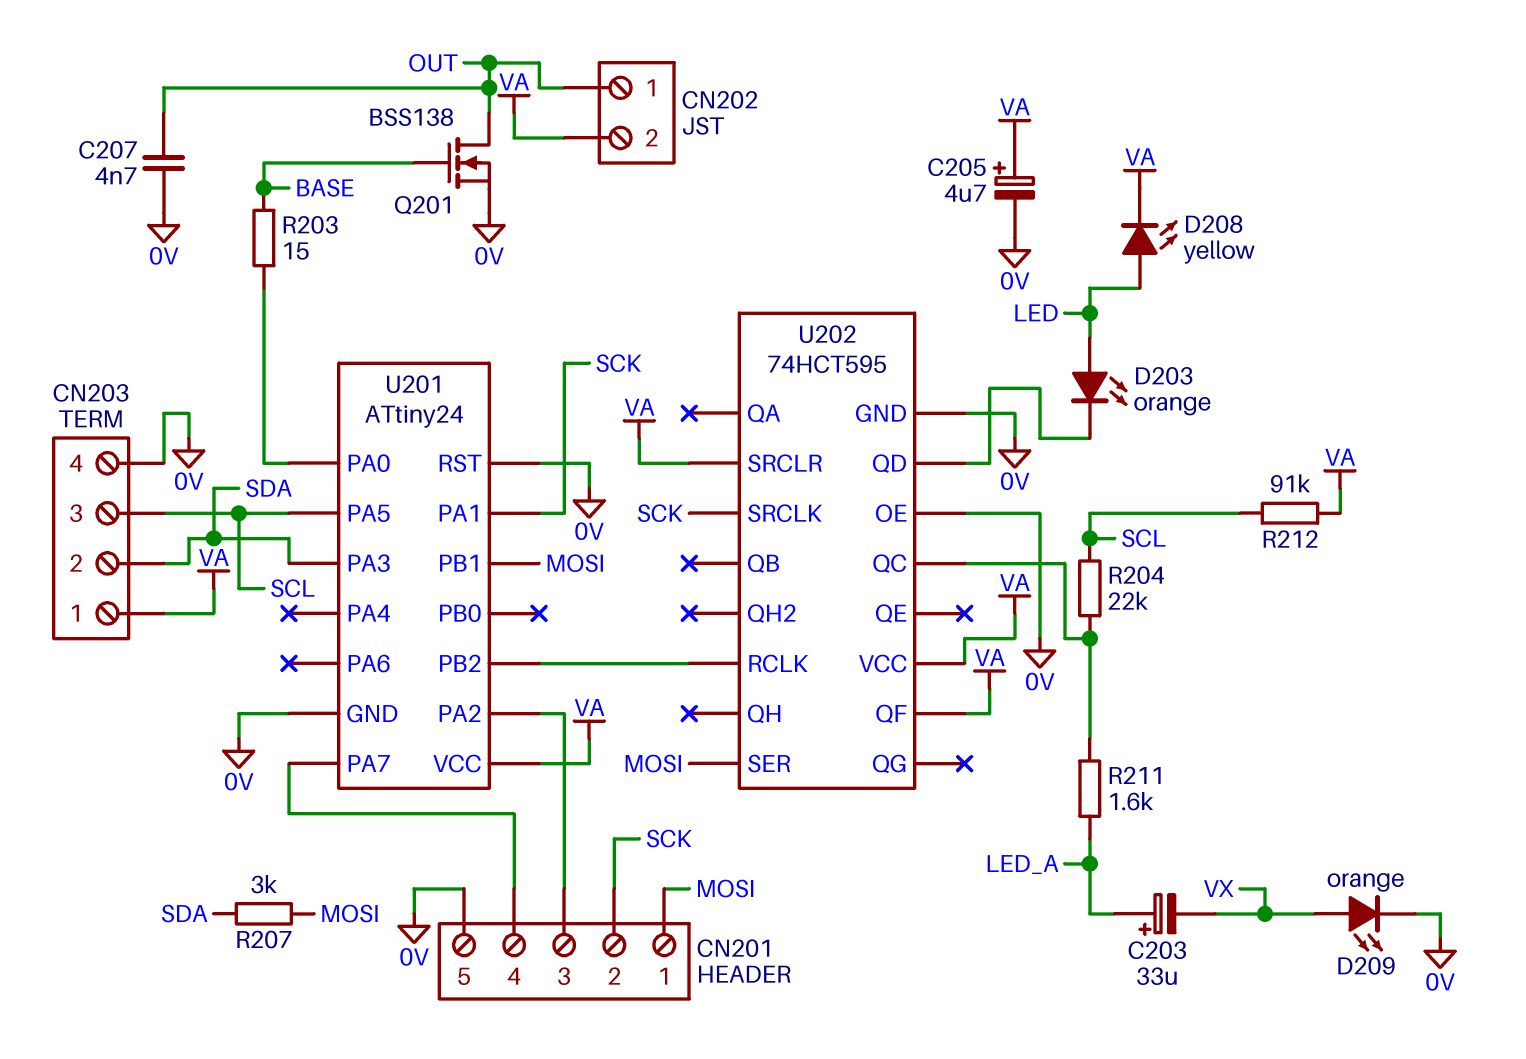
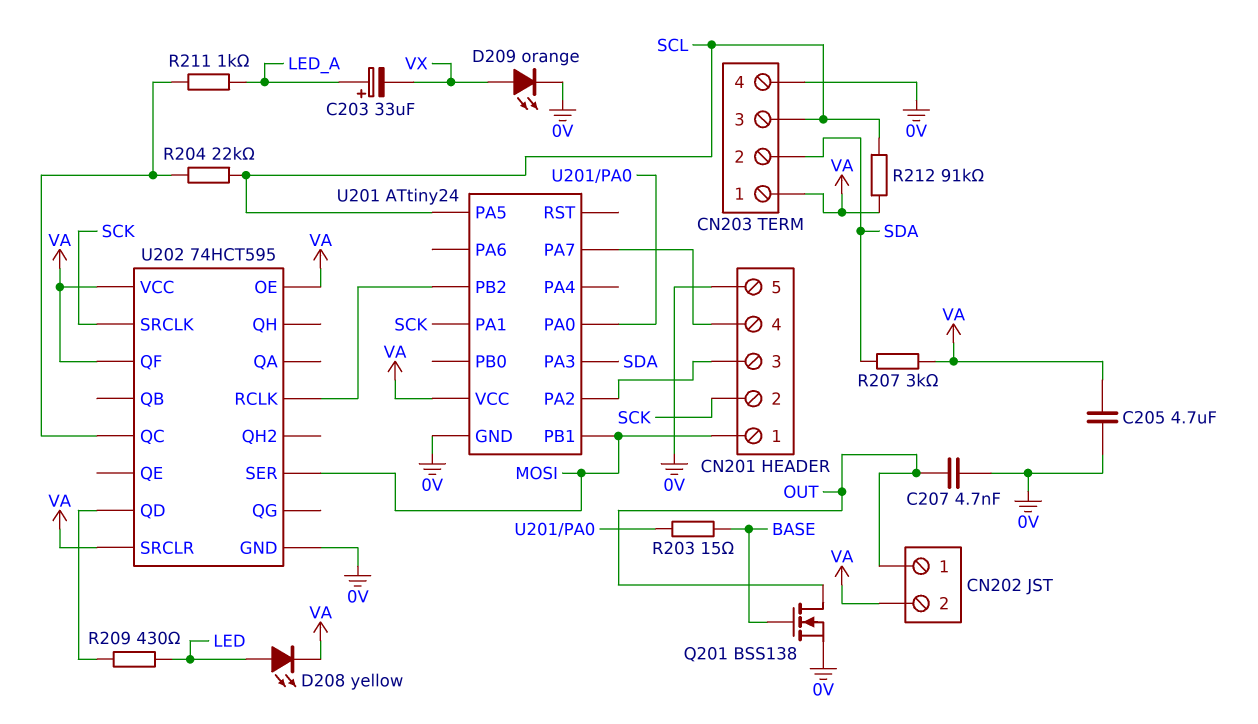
C205: 4.7uF (plus VA, minus 0V) -> 4.7uF (0V, VA)
D203: LED orange (A LED, K U202/QD) -> none
R207: 3k (MOSI, SDA) -> 3k (SDA, VA)
R209: none -> 430 (LED, U202/QD)
R211: 1.6k (LED_A, U202/QC) -> 1k (LED_A, U202/QC)
U201 pin RST: 0V -> none
U202 pin OE: 0V -> VA

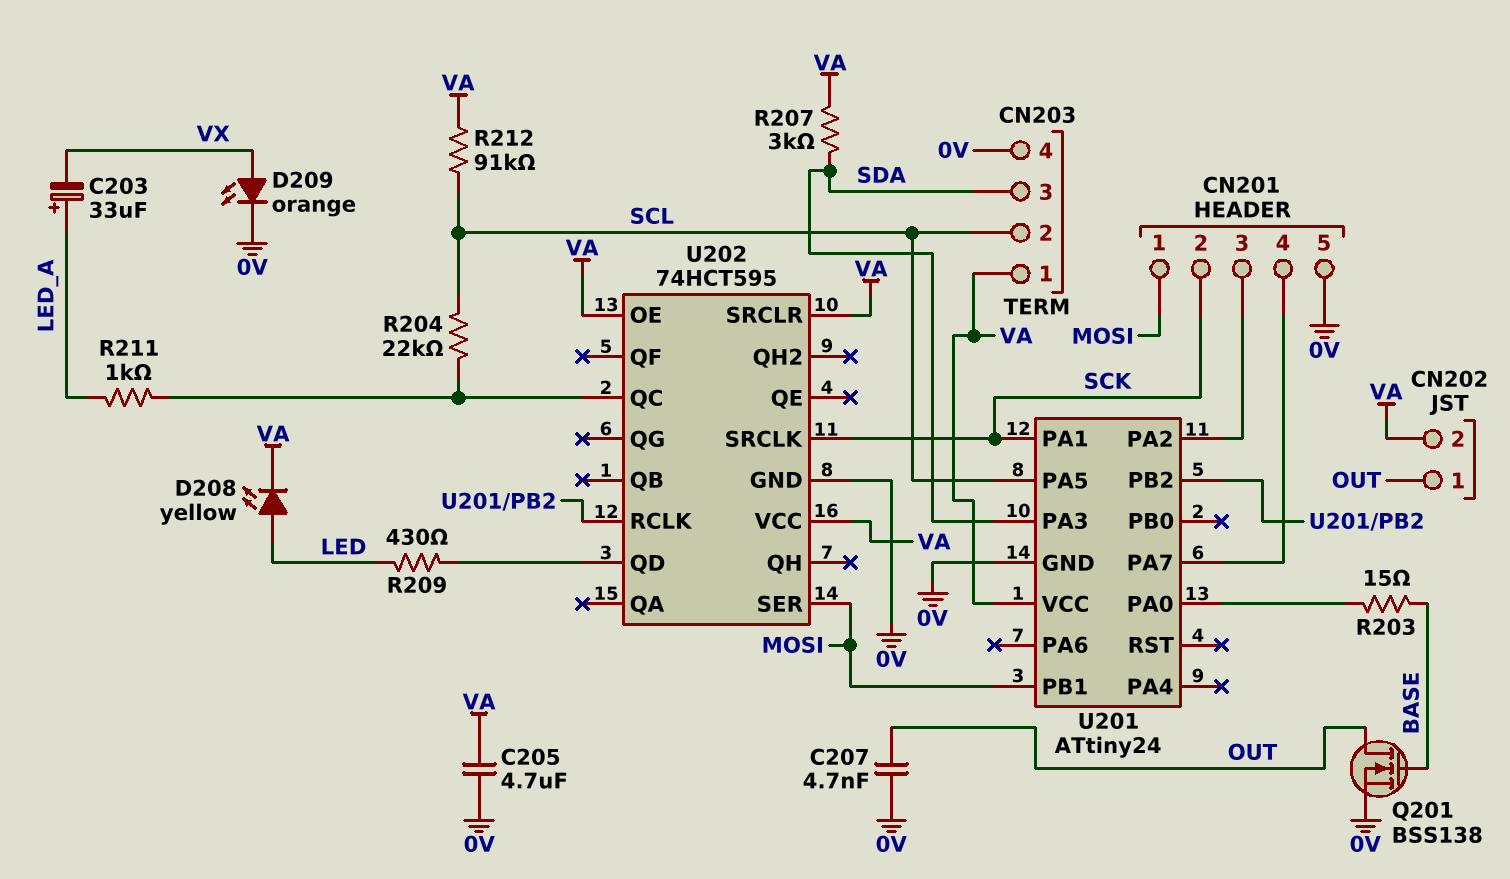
CN203 pin 2: SDA -> SCL
CN203 pin 3: SCL -> SDA
U202 pin QF: VA -> none

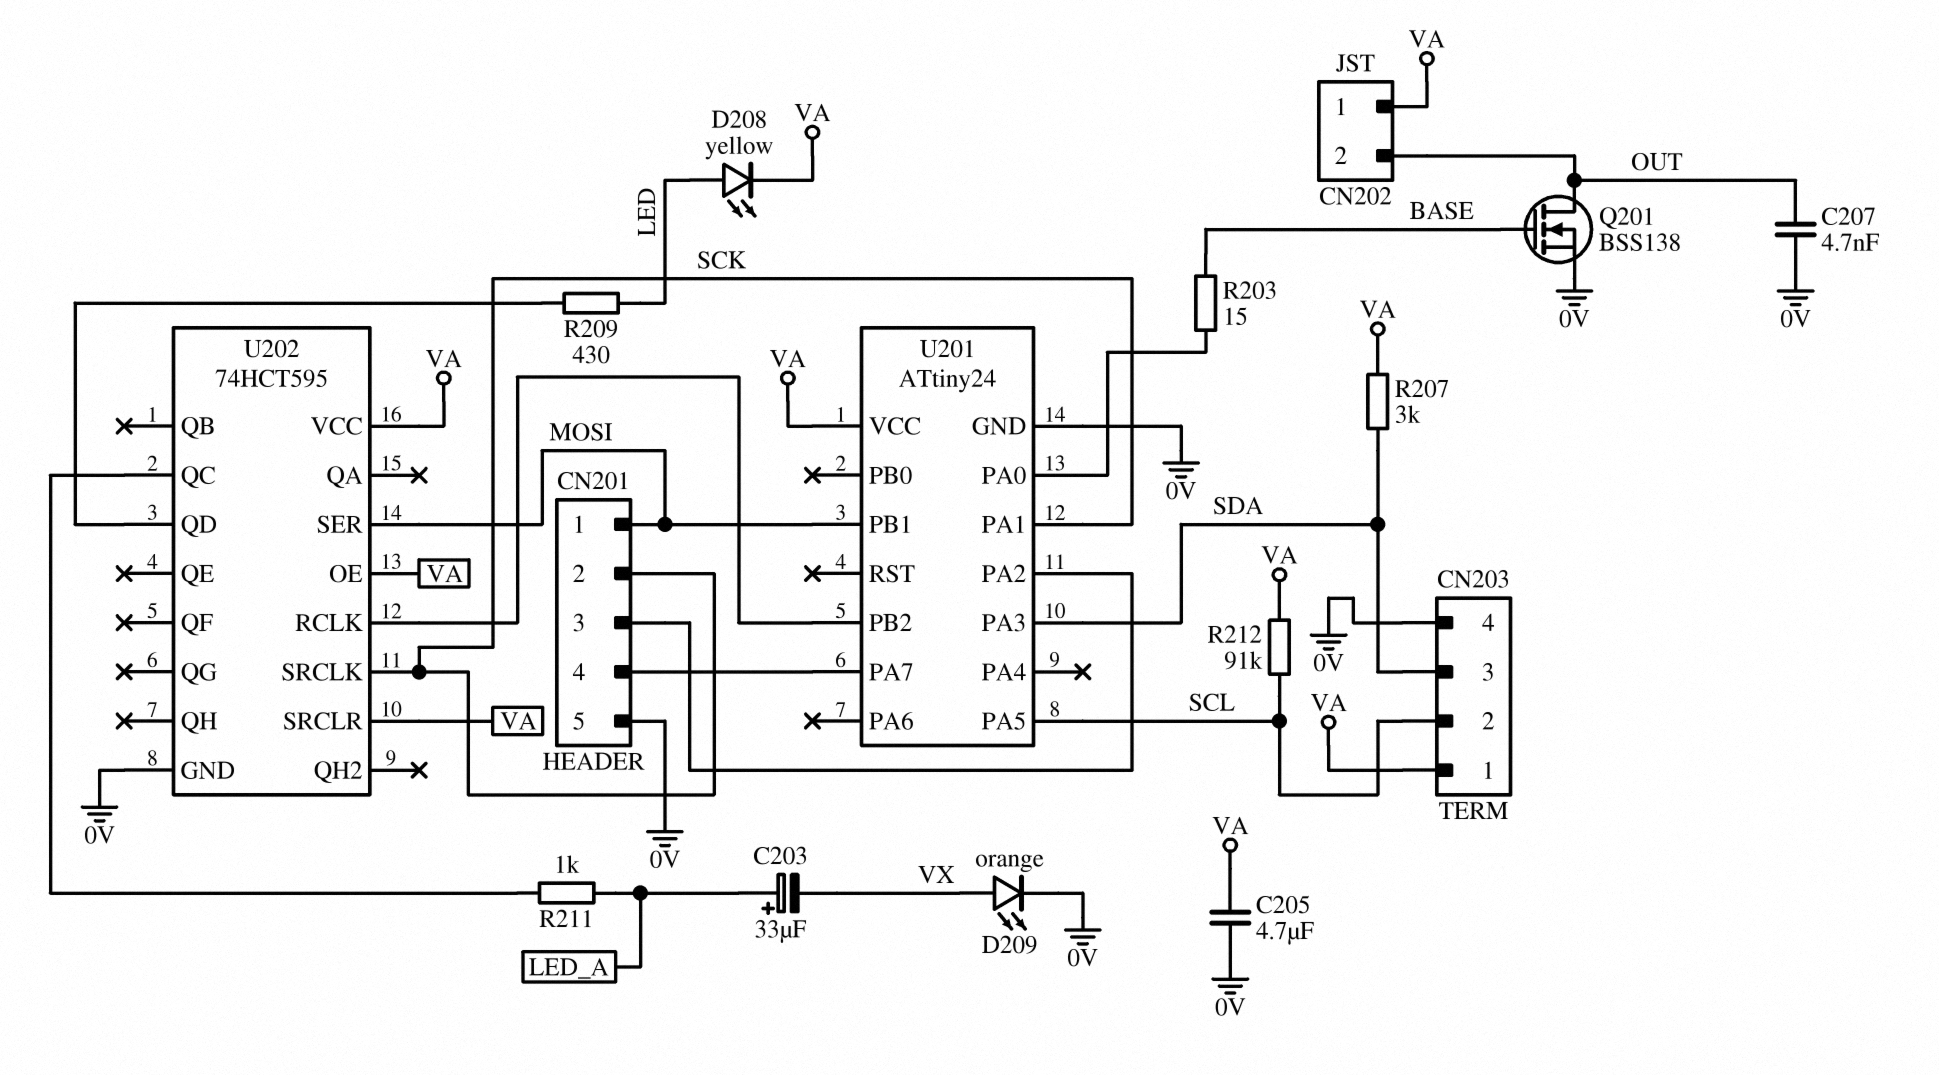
CN202 pin 1: OUT -> VA
CN202 pin 2: VA -> OUT
R204: 22k (SCL, U202/QC) -> none

